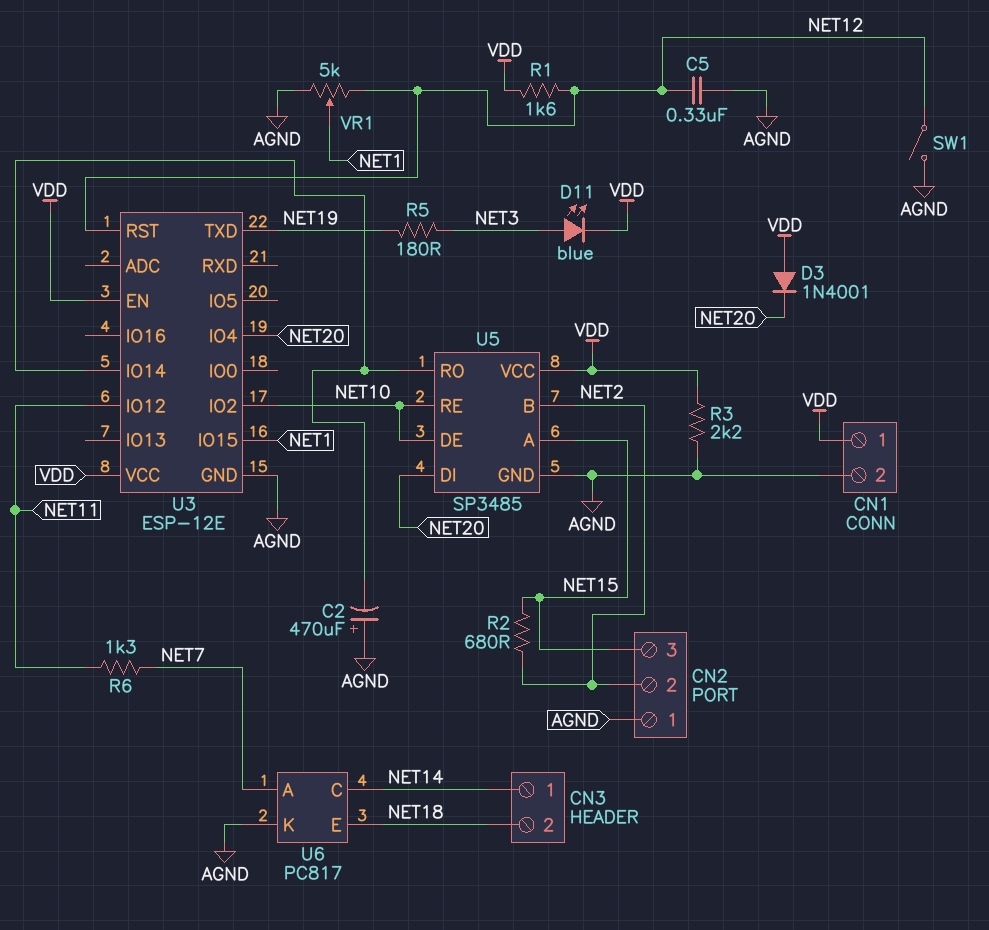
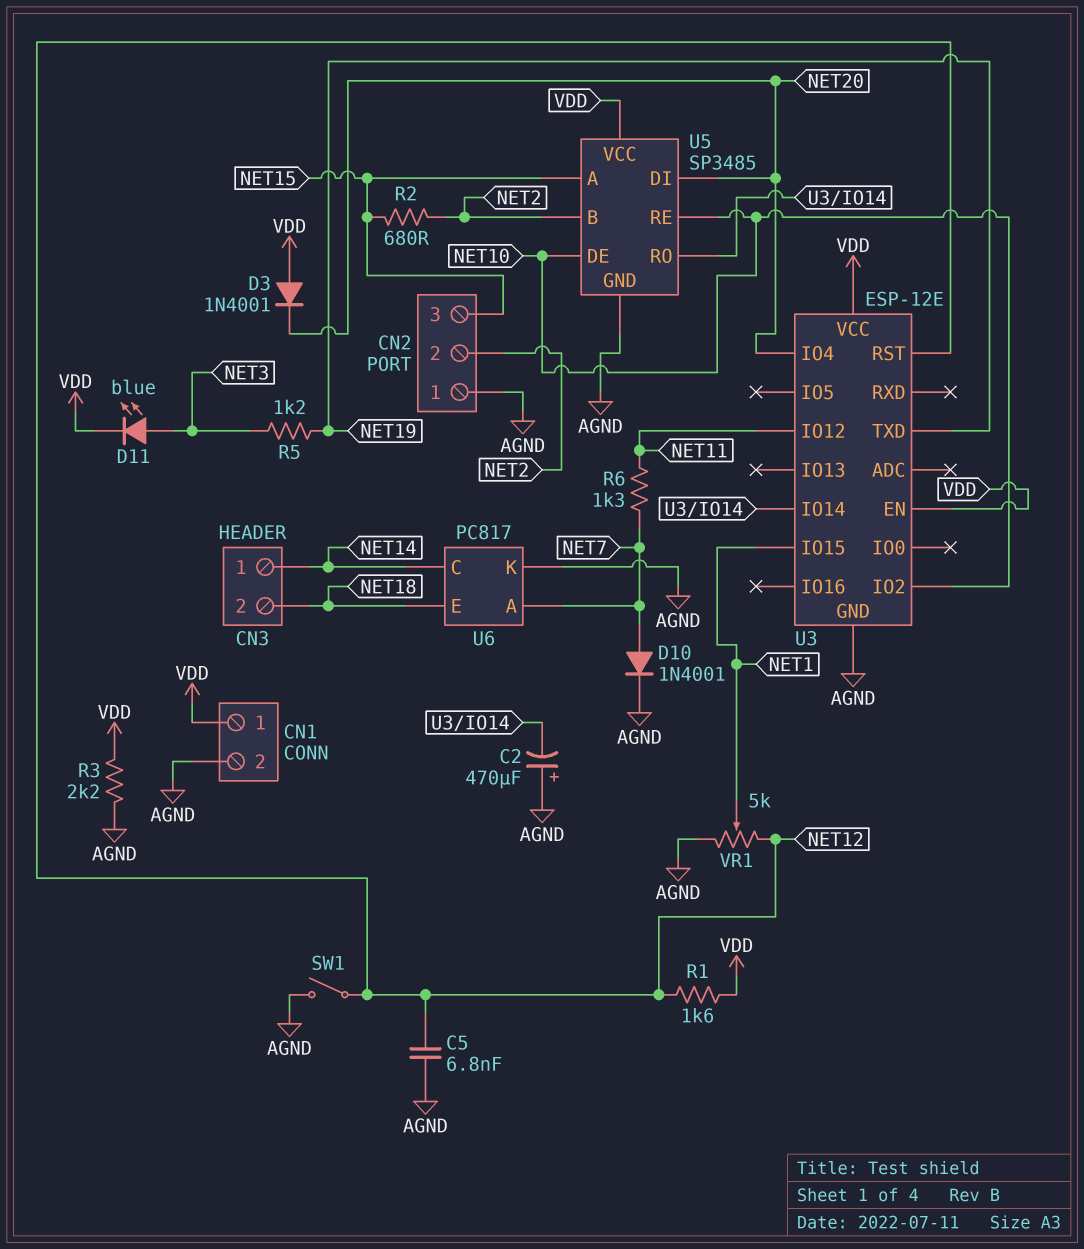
C5: 330nF (AGND, NET12) -> 6.8nF (AGND, NET12)
D10: none -> diode 1N4001 (A NET7, K AGND)
R5: 180 (NET3, NET19) -> 1.2k (NET3, NET19)

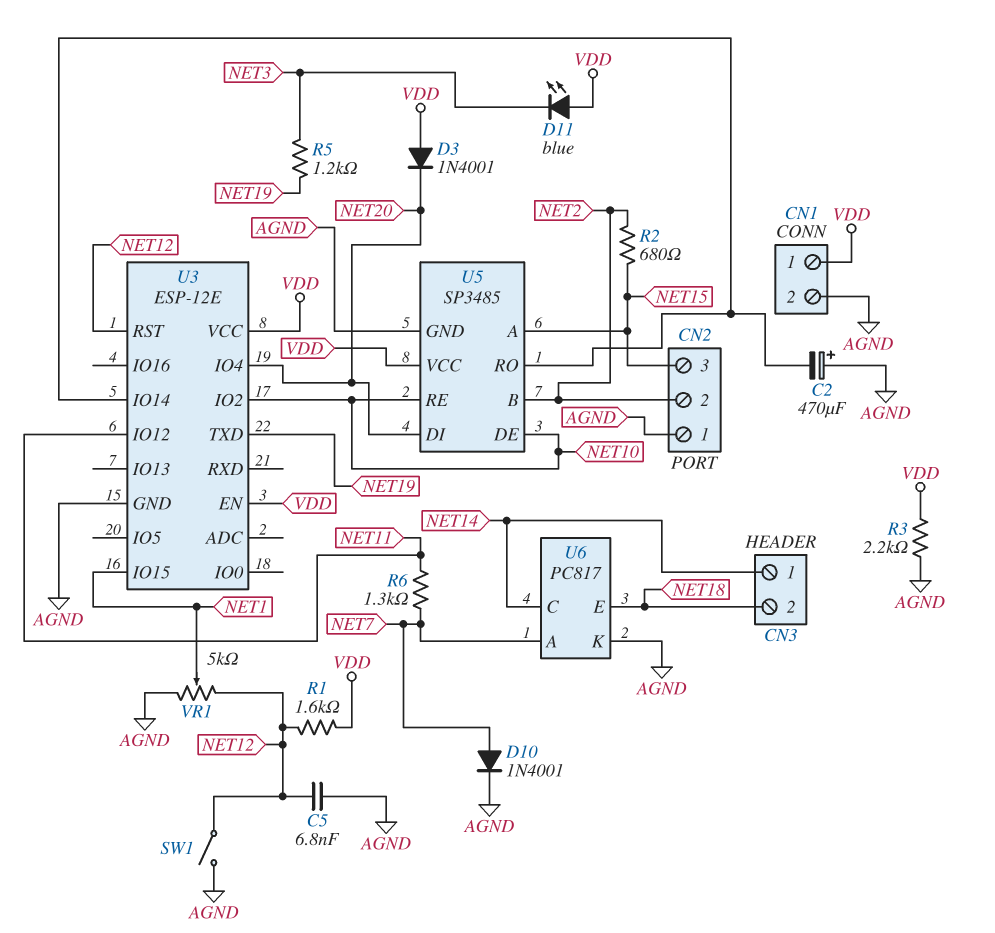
D11: LED blue (A NET3, K VDD) -> LED blue (A VDD, K NET3)

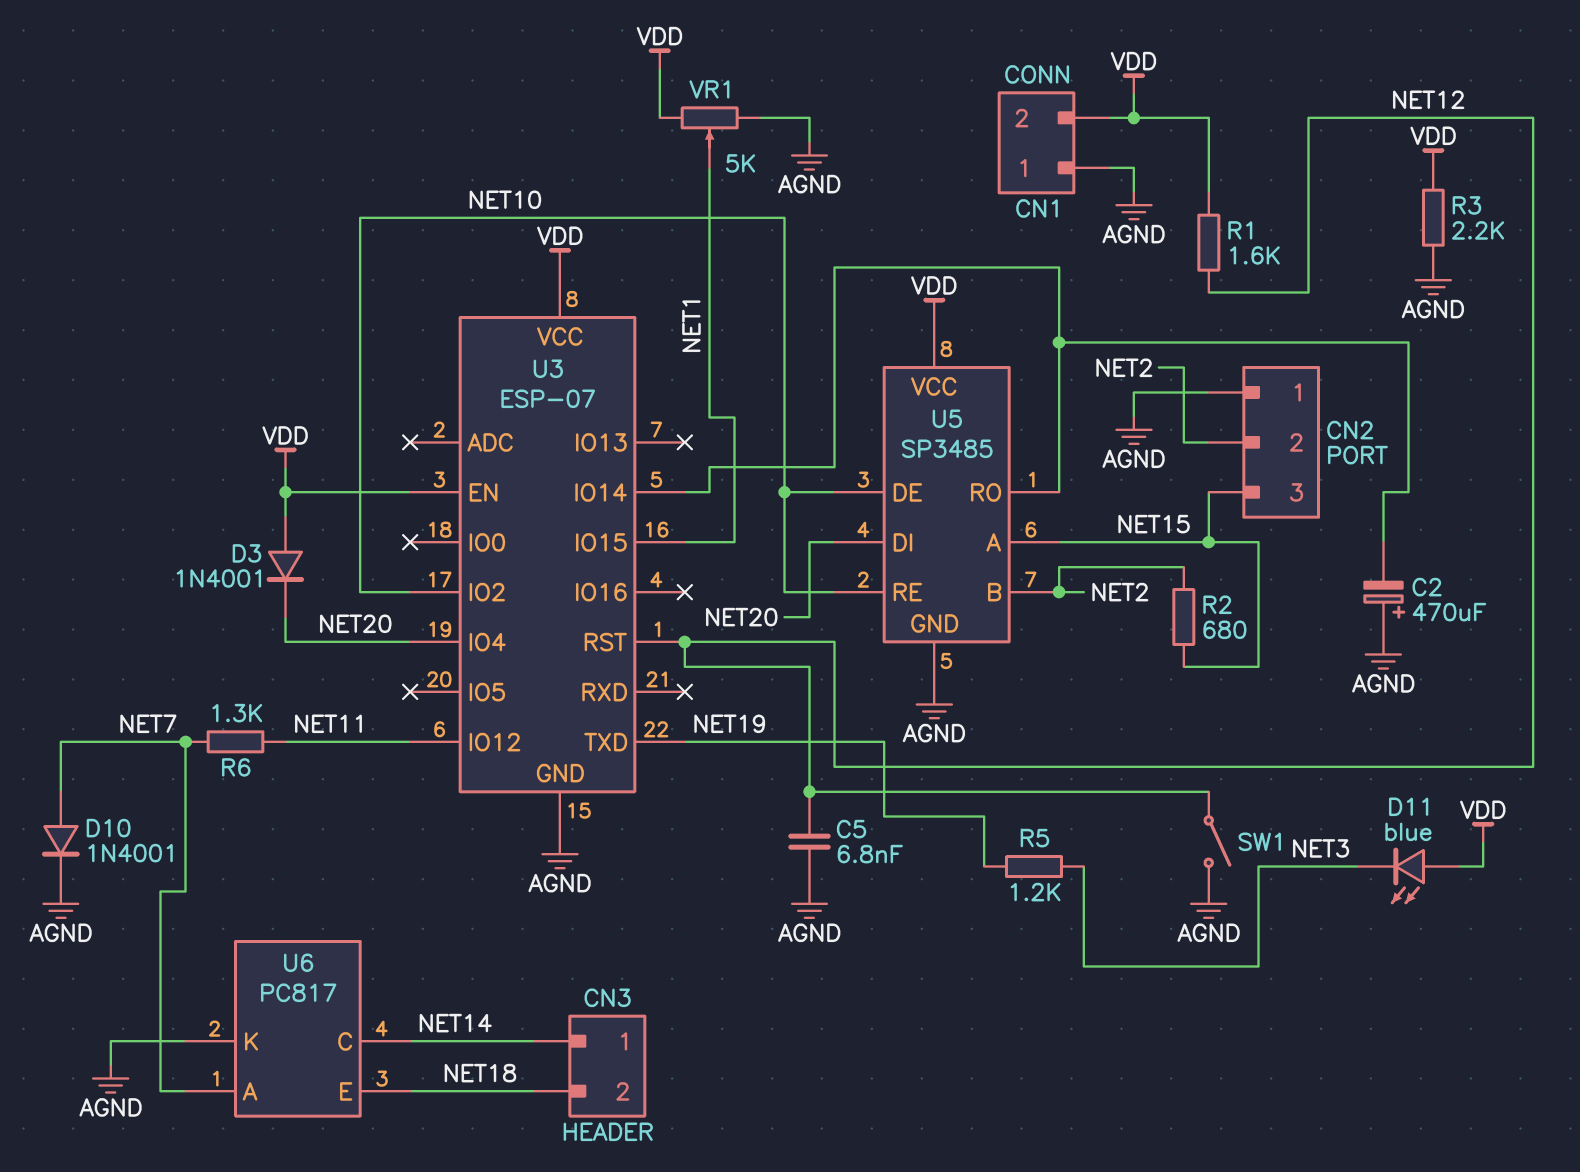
CN1 pin 1: VDD -> AGND
CN1 pin 2: AGND -> VDD
U3: ESP-12E -> ESP-07
VR1: 5k (AGND, NET12, wiper NET1) -> 5k (AGND, VDD, wiper NET1)

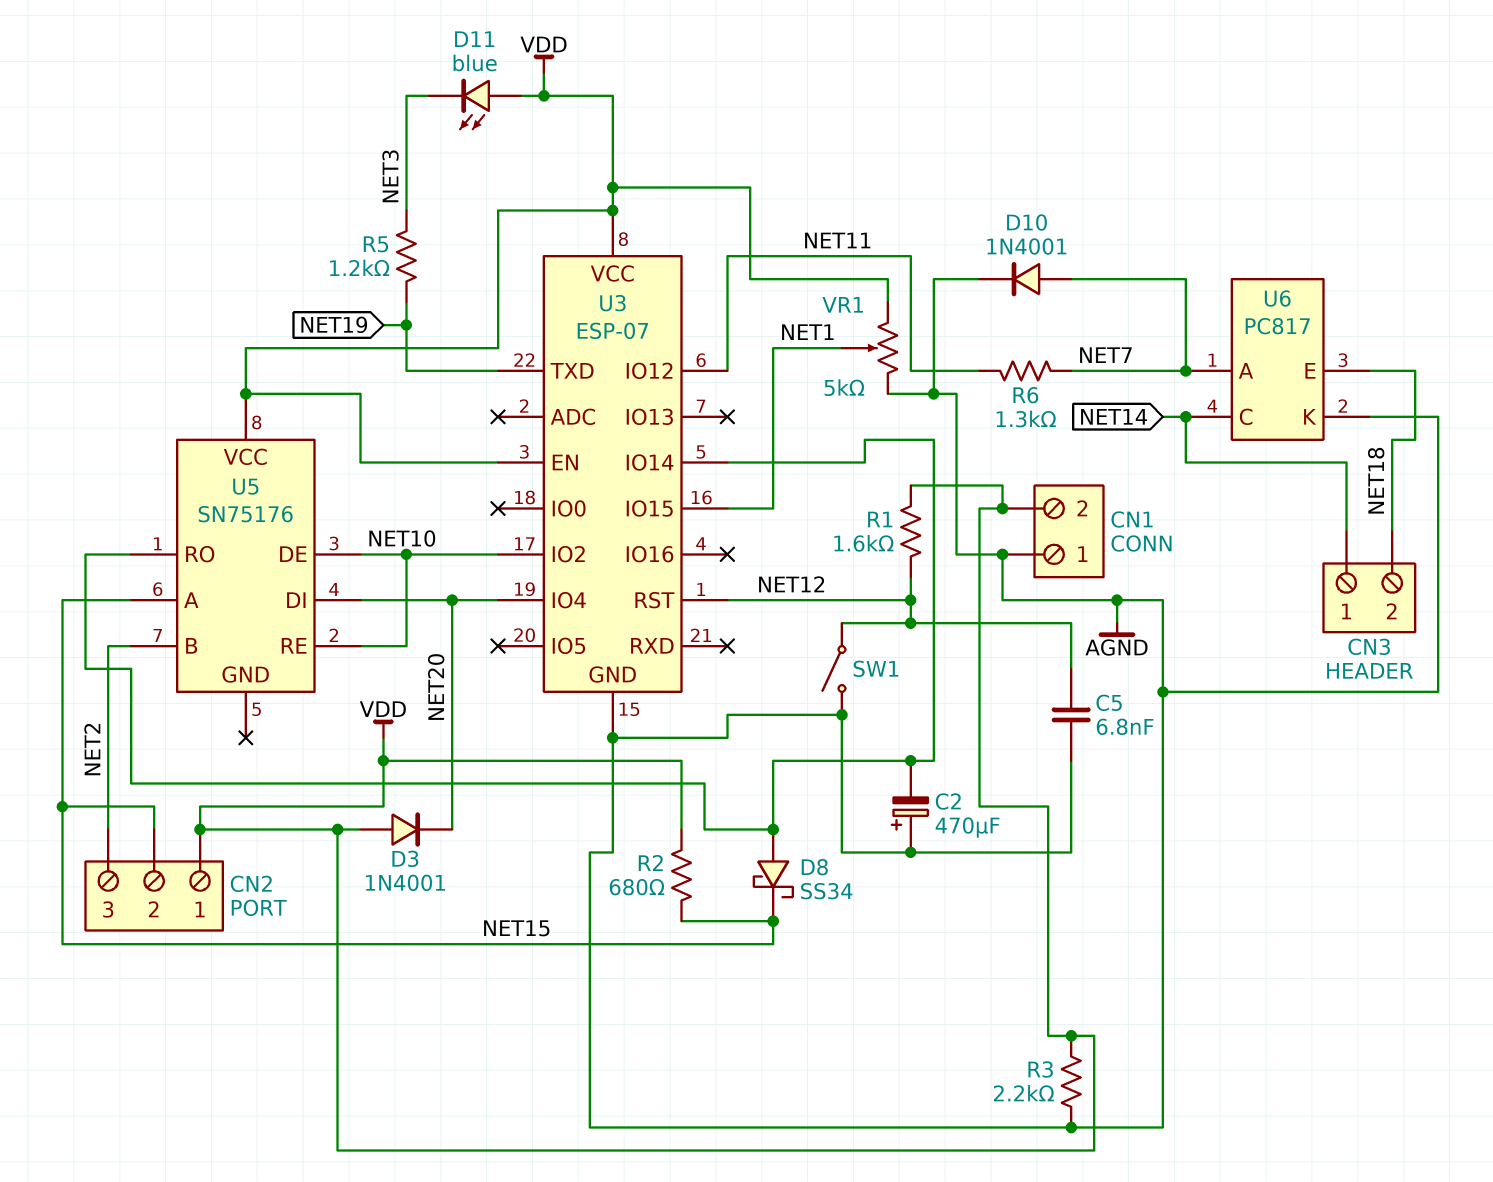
CN2 pin 1: AGND -> VDD
CN2 pin 2: NET2 -> NET15
CN2 pin 3: NET15 -> NET2
D8: none -> schottky SS34 (A U3/IO14, K NET15)
R2: 680 (NET2, NET15) -> 680 (NET15, VDD)
U5: SP3485 -> SN75176
U5 pin GND: AGND -> none

